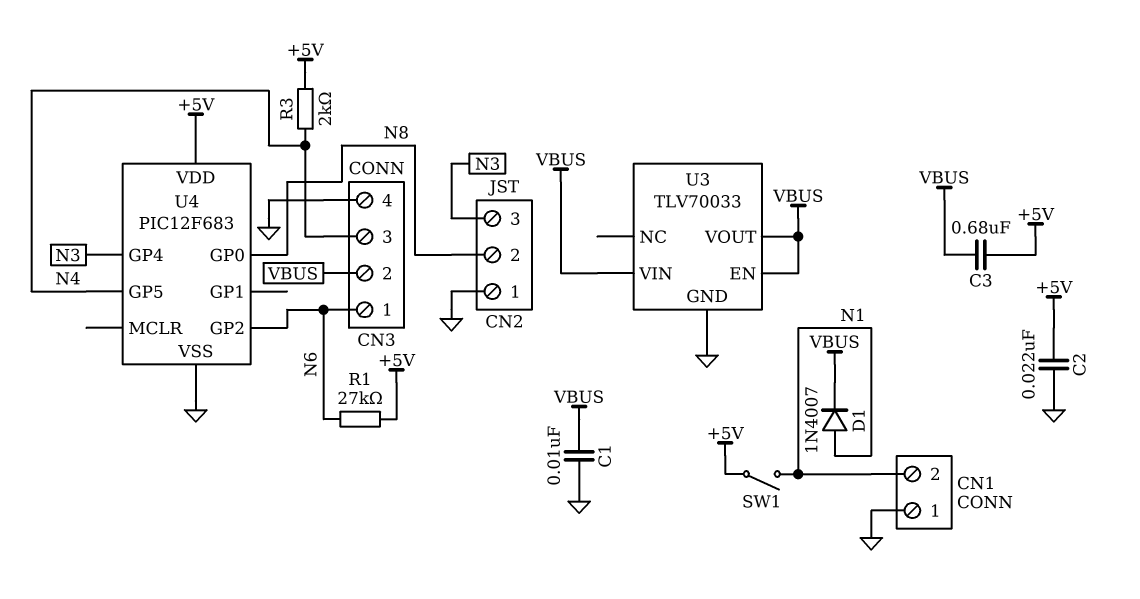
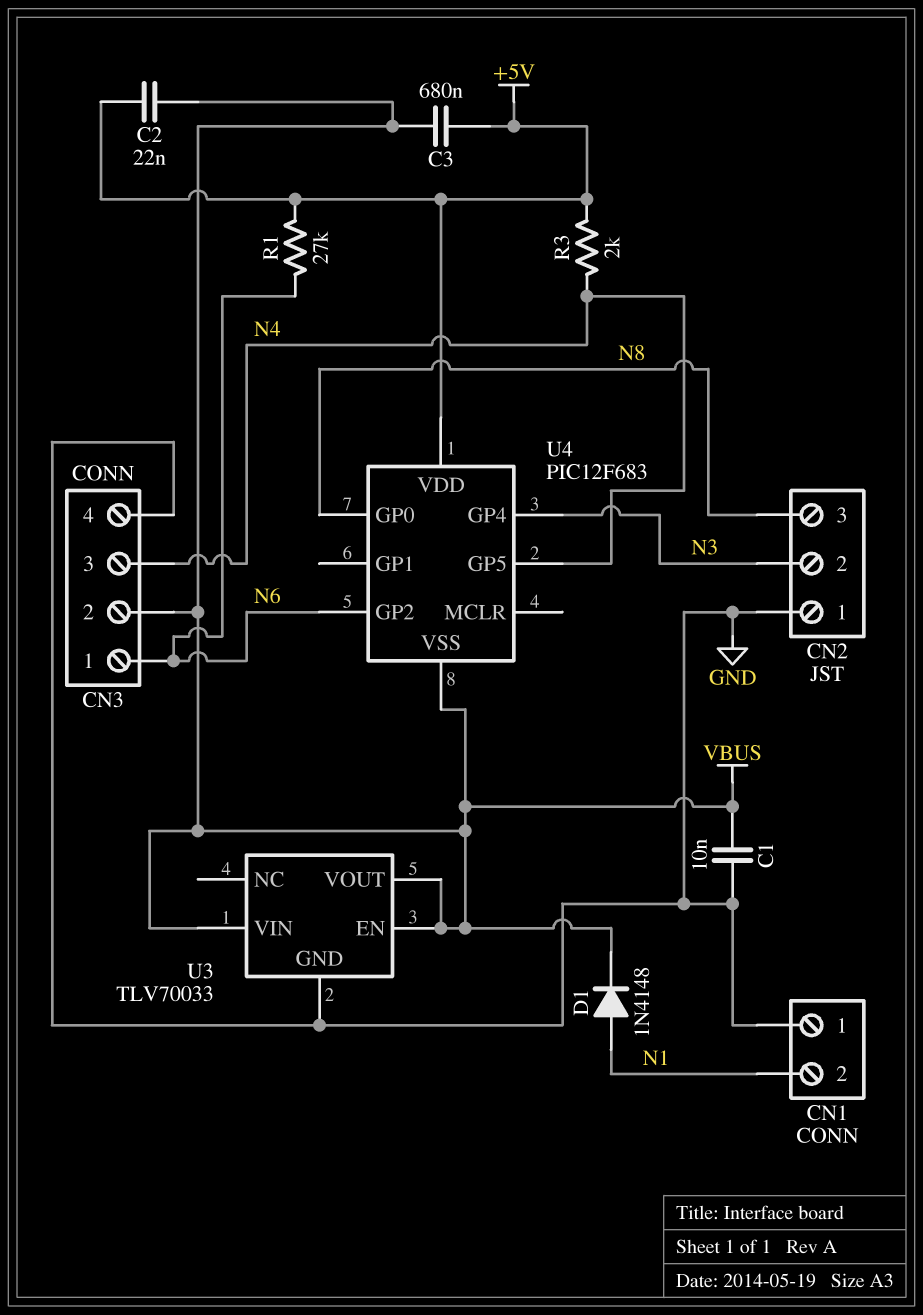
C2: 22nF (+5V, GND) -> 22nF (+5V, VBUS)
CN2 pin 2: N8 -> N3
CN2 pin 3: N3 -> N8
D1: diode 1N4007 (A N1, K VBUS) -> diode 1N4148 (A N1, K VBUS)
SW1: switch (+5V, N1) -> none
U4 pin VSS: GND -> VBUS

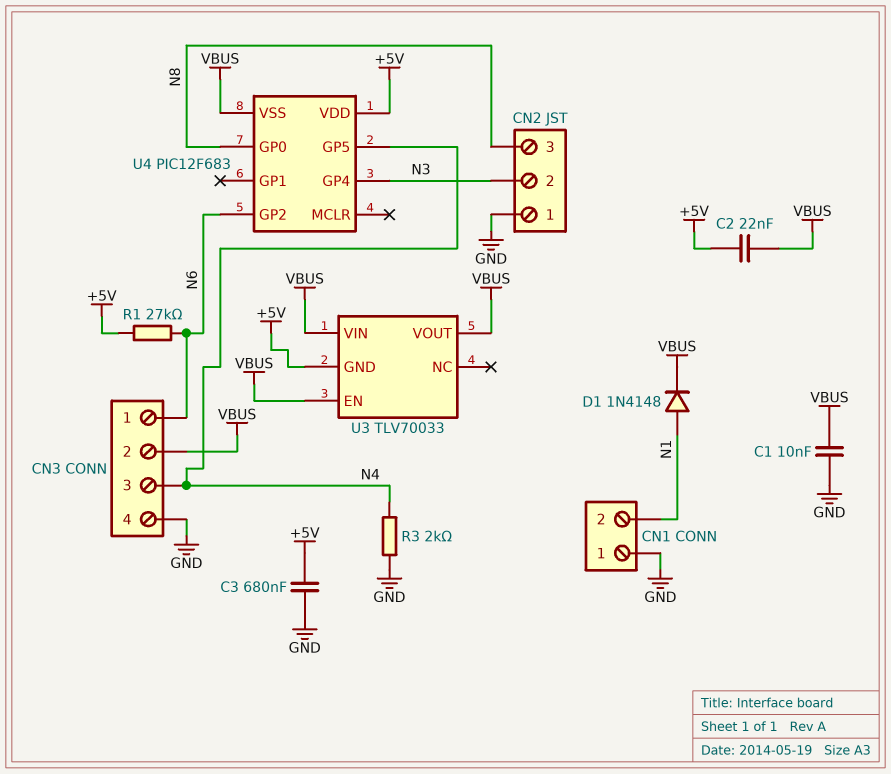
C3: 680nF (+5V, VBUS) -> 680nF (+5V, GND)
R3: 2k (+5V, N4) -> 2k (GND, N4)
U3 pin GND: GND -> +5V

